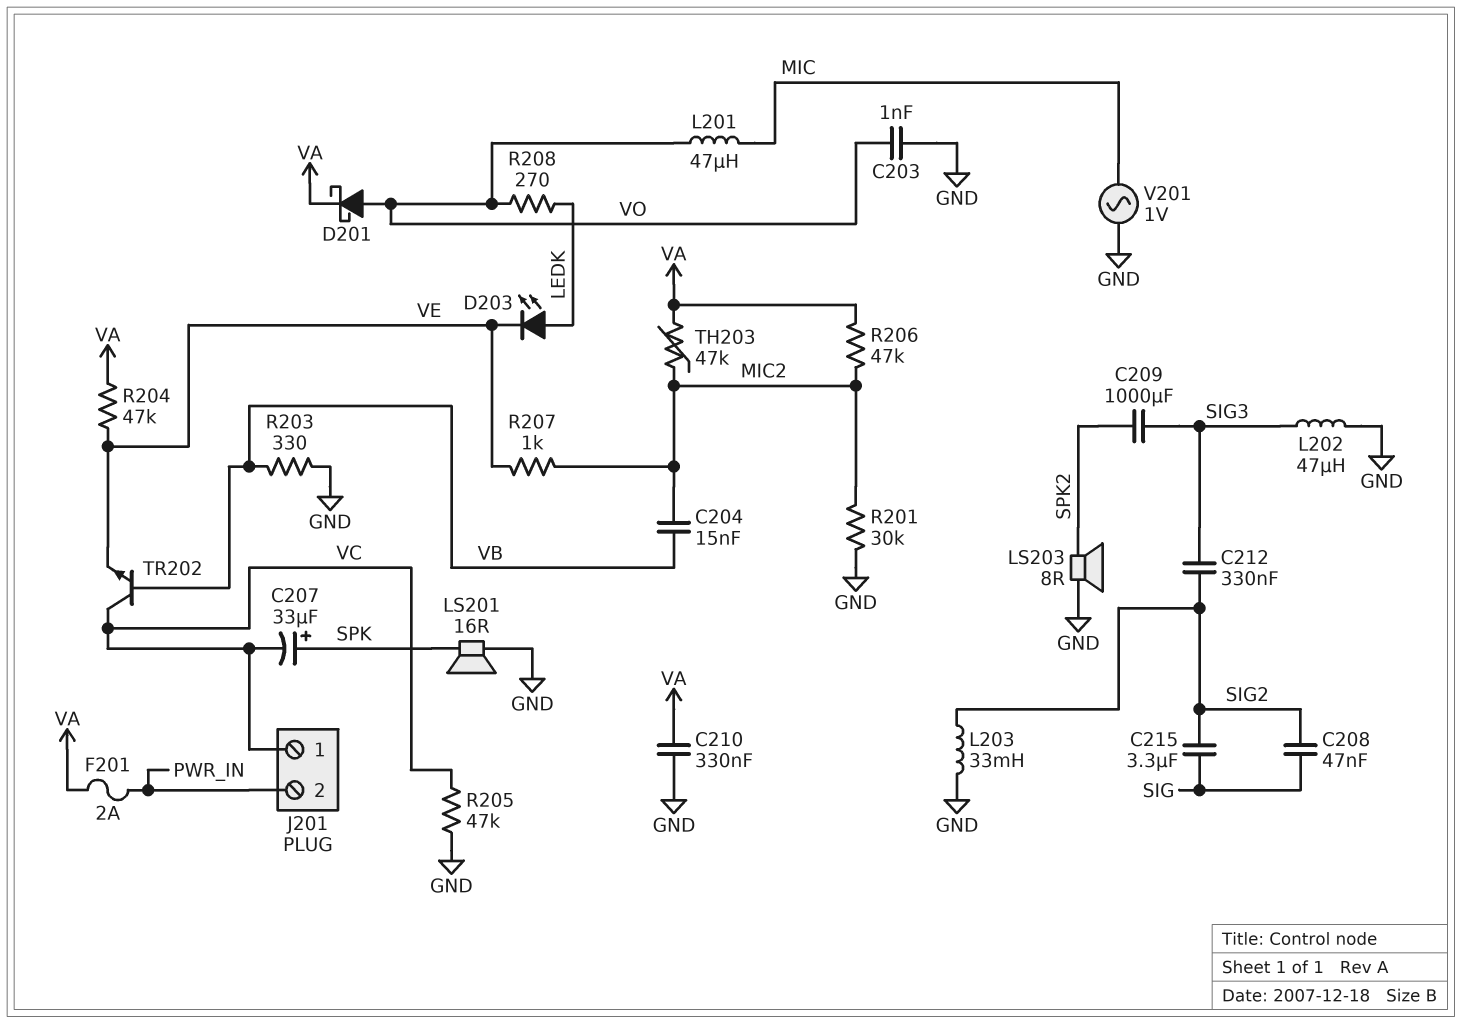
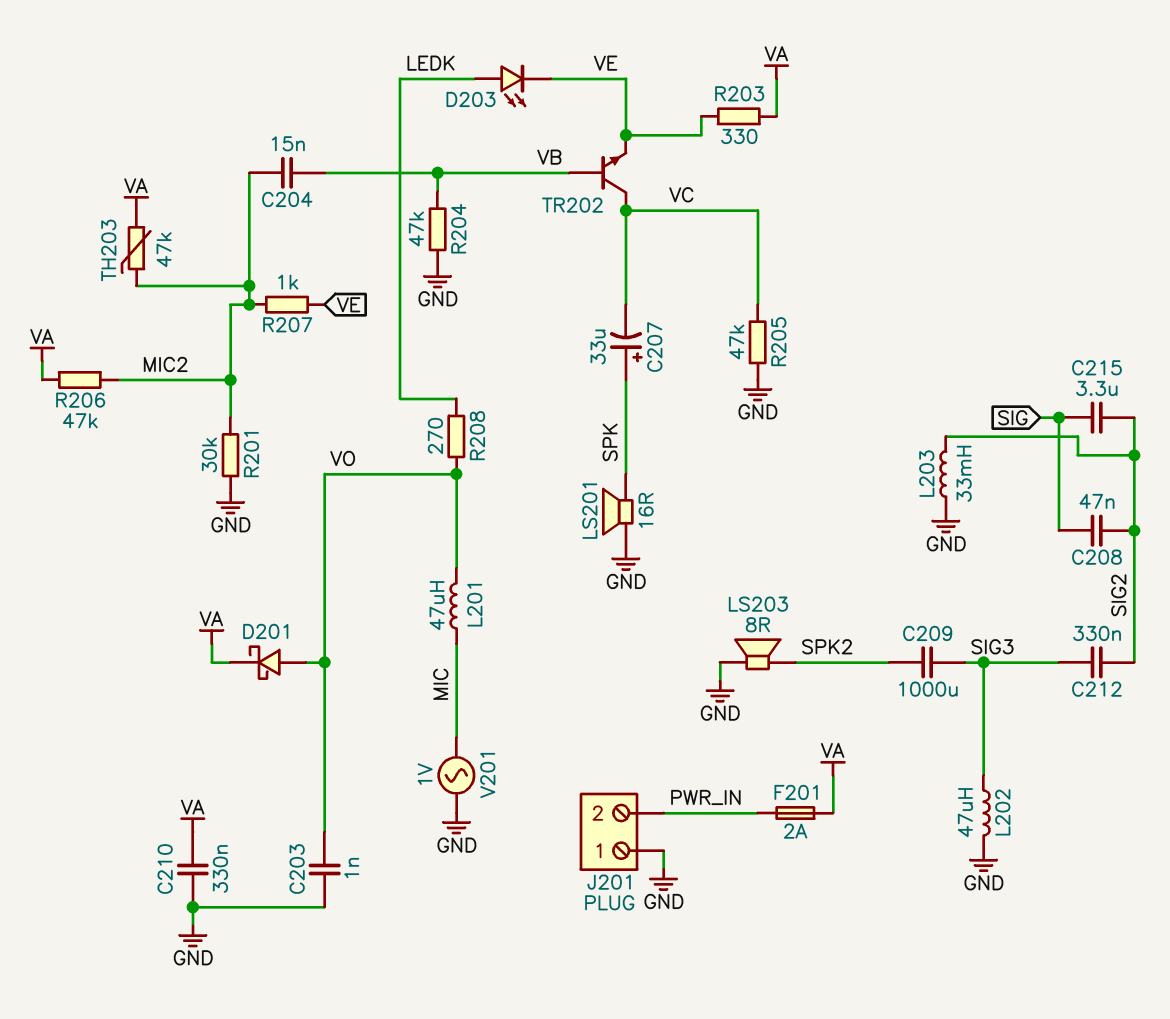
J201 pin 1: VC -> GND
R203: 330 (GND, VB) -> 330 (VA, VE)
R204: 47k (VA, VE) -> 47k (GND, VB)

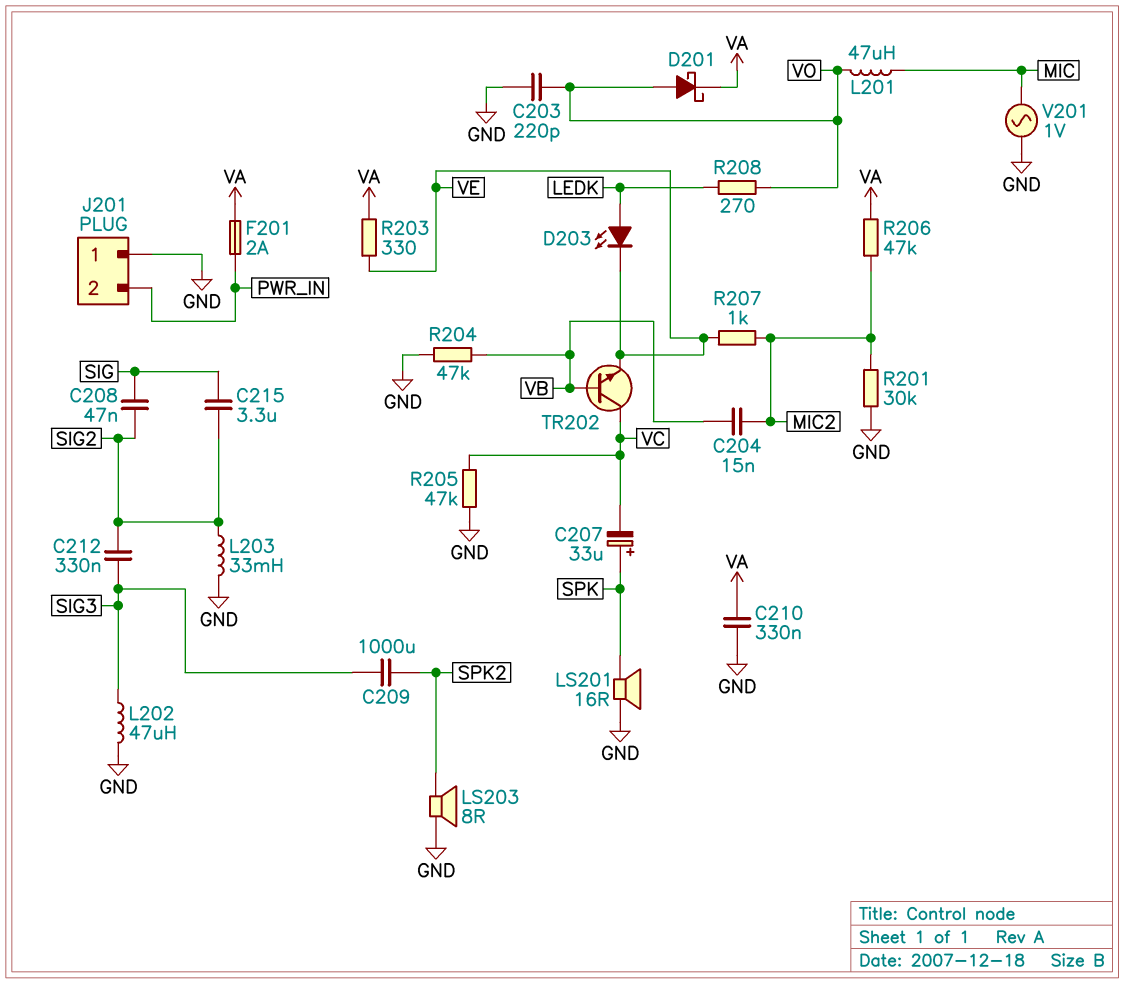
C203: 1nF (GND, VO) -> 220pF (GND, VO)
TH203: 47k (MIC2, VA) -> none

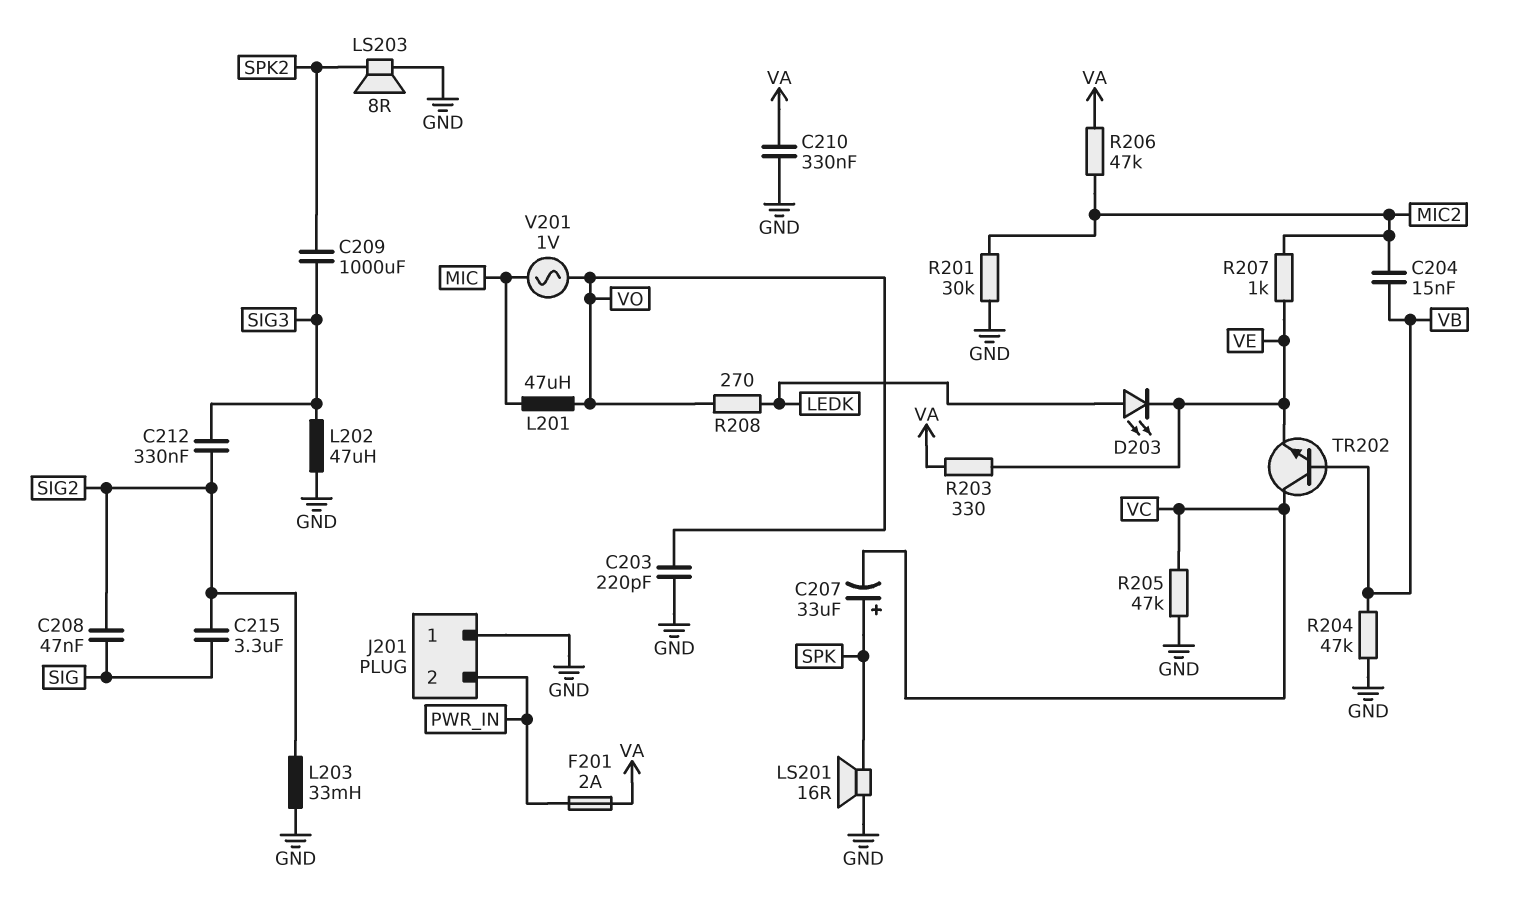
D201: schottky (A VO, K VA) -> none
V201: AC 1V (GND, MIC) -> AC 1V (MIC, VO)

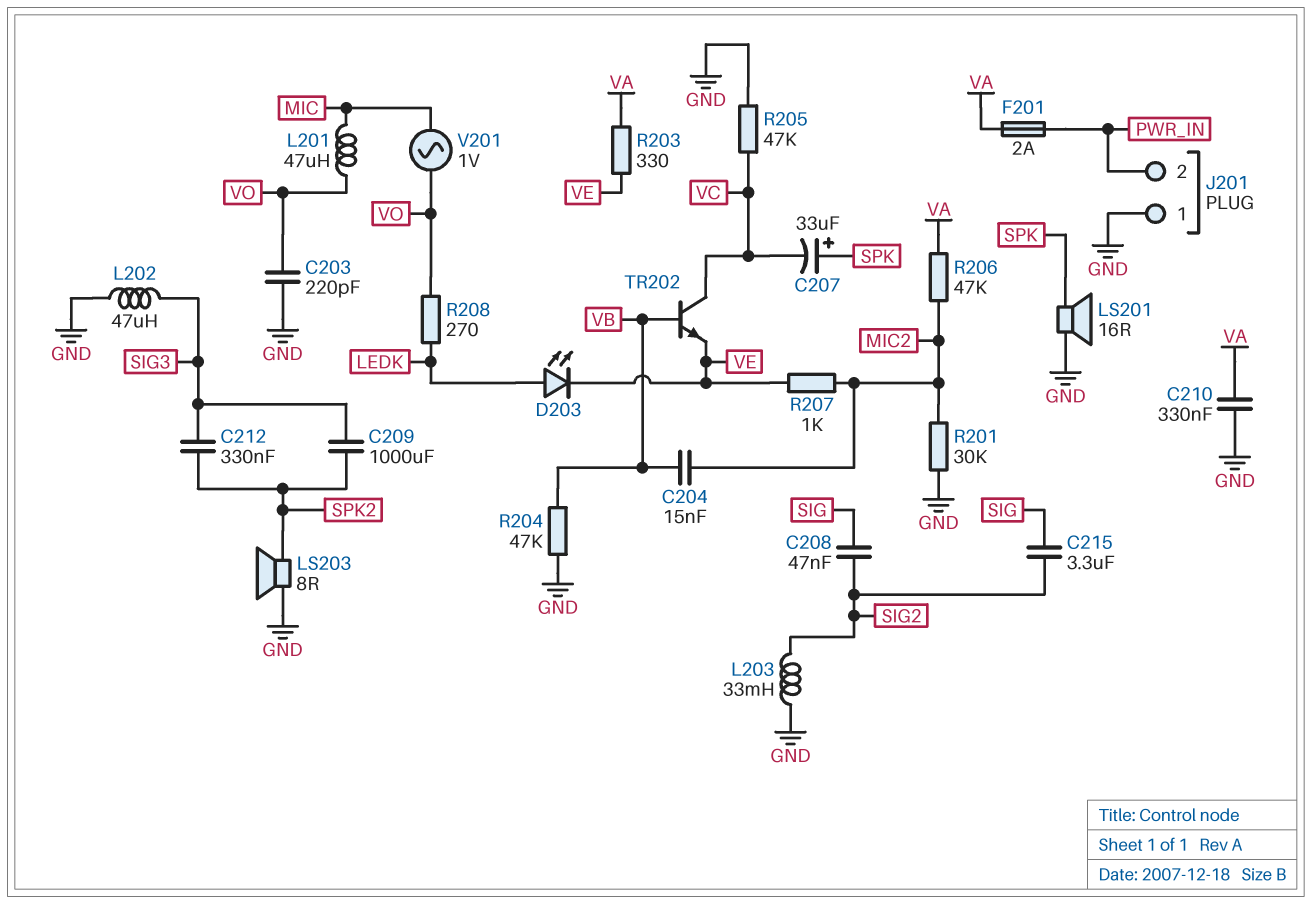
C212: 330nF (SIG2, SIG3) -> 330nF (SIG3, SPK2)

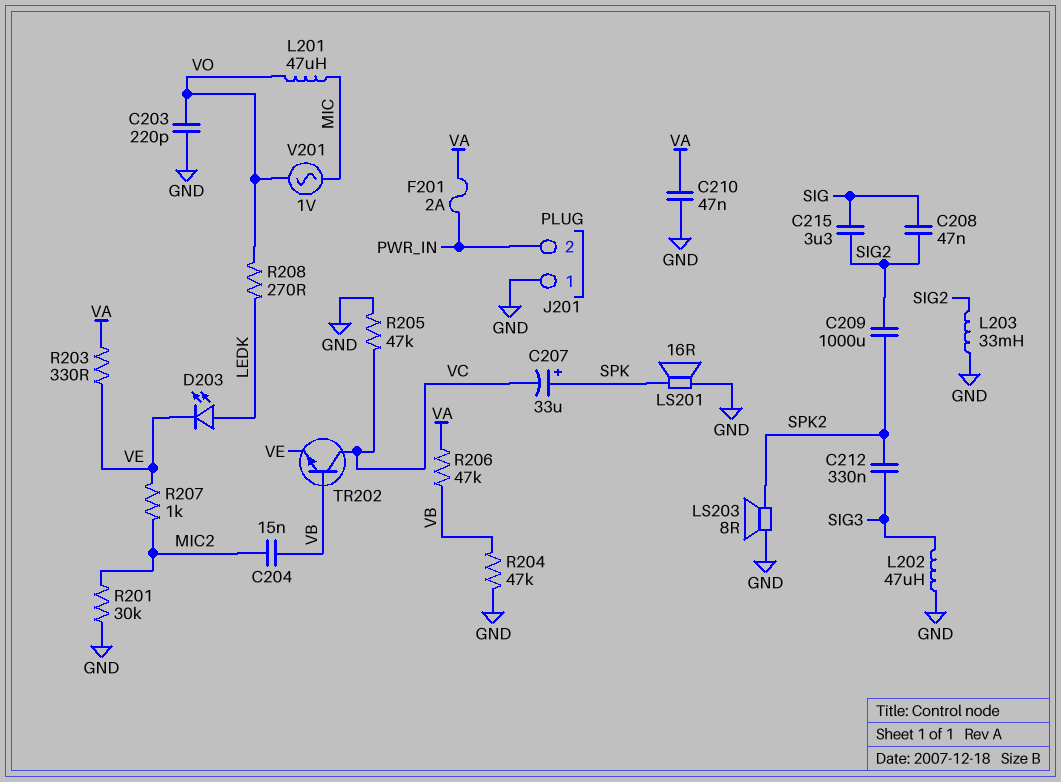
C209: 1000uF (SIG3, SPK2) -> 1000uF (SIG2, SPK2)
C210: 330nF (GND, VA) -> 47nF (GND, VA)
R206: 47k (MIC2, VA) -> 47k (VA, VB)

